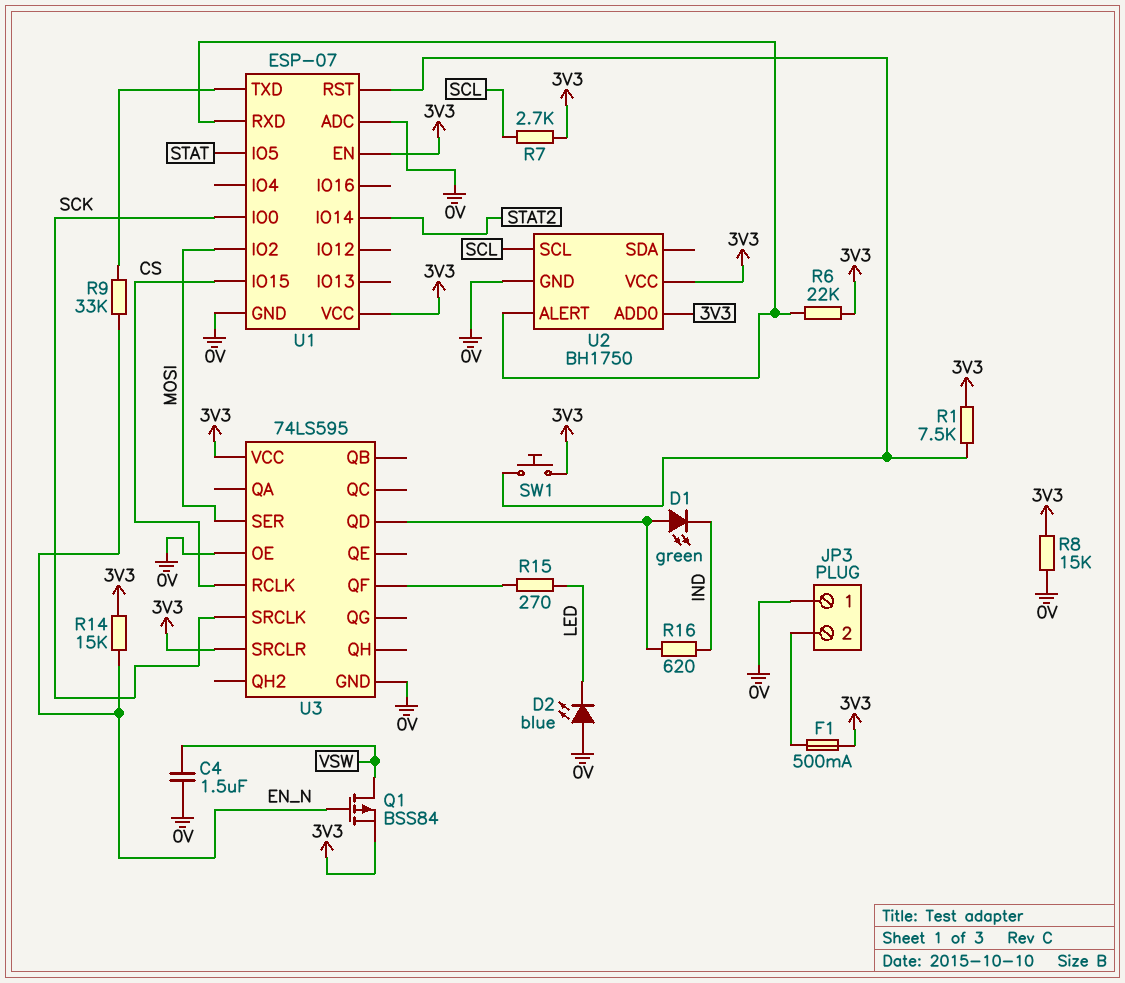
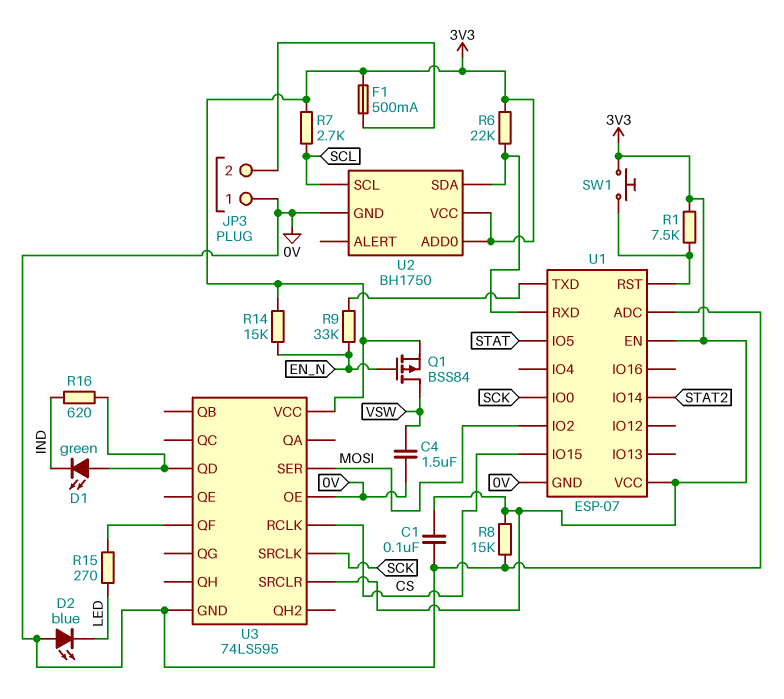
C1: none -> 100nF (0V, 3V3)
U2 pin ALERT: U1/RXD -> none
U2 pin SDA: none -> U1/RXD

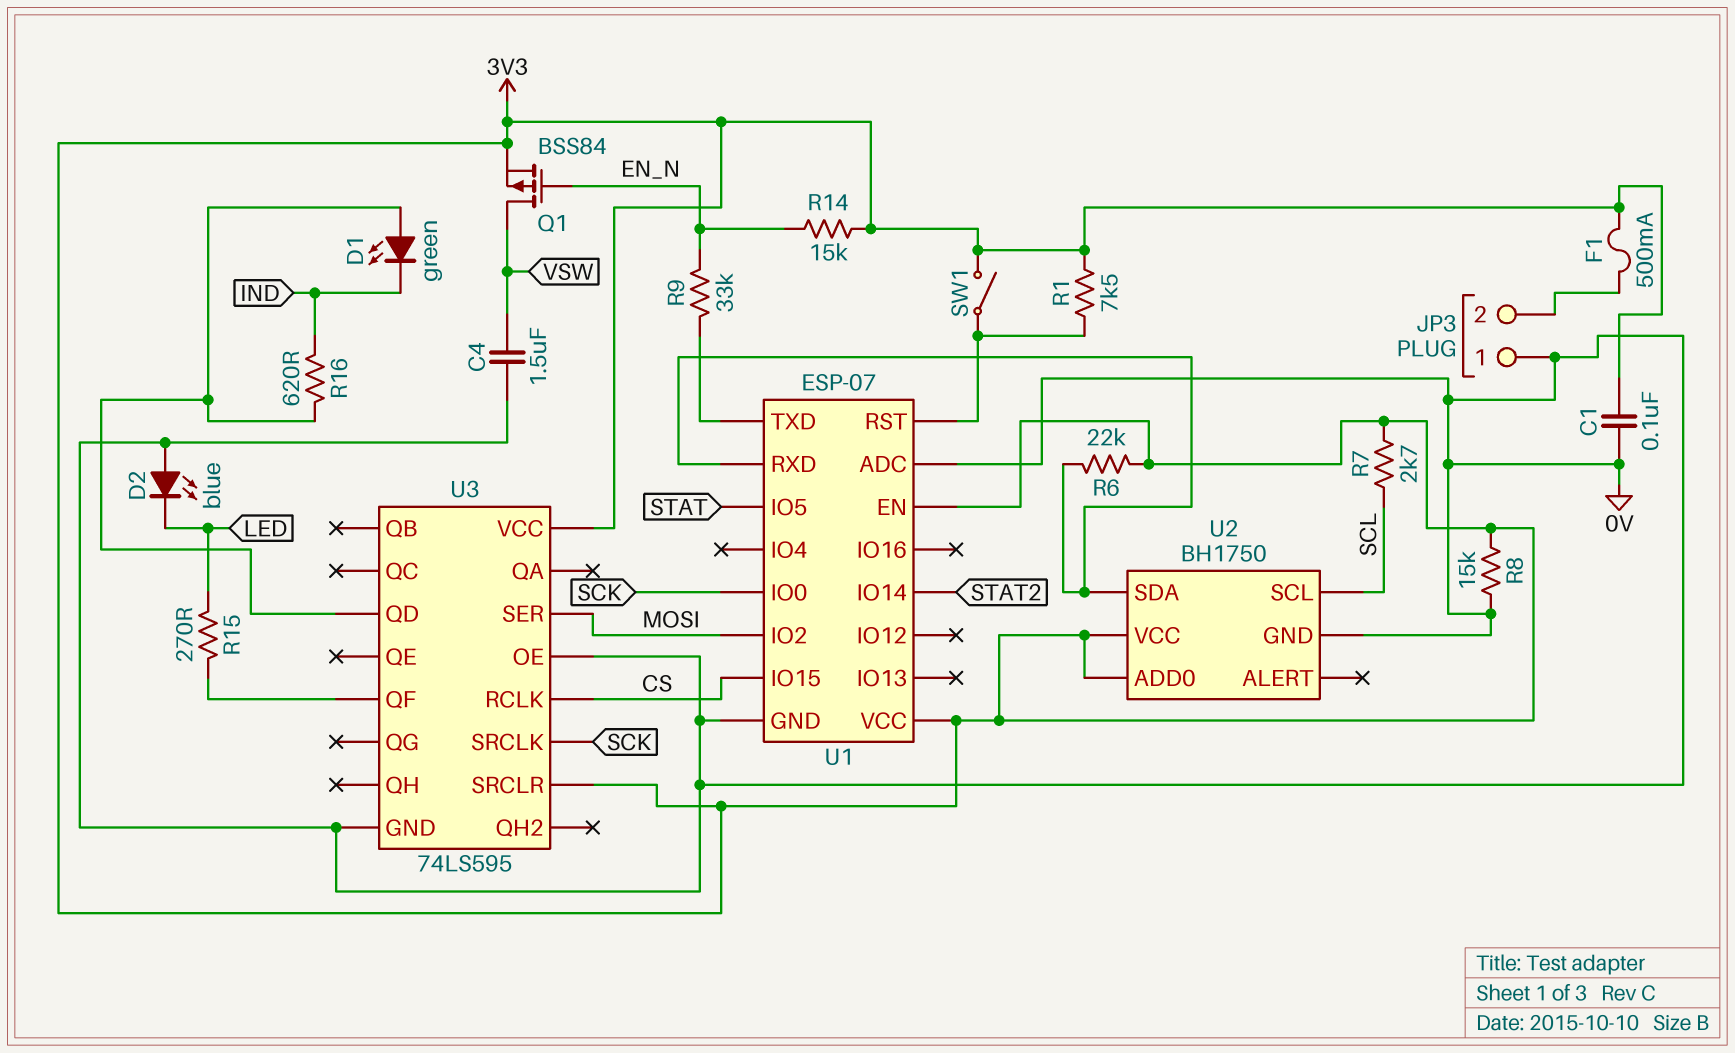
SW1: button (3V3, U1/RST) -> switch (3V3, U1/RST)

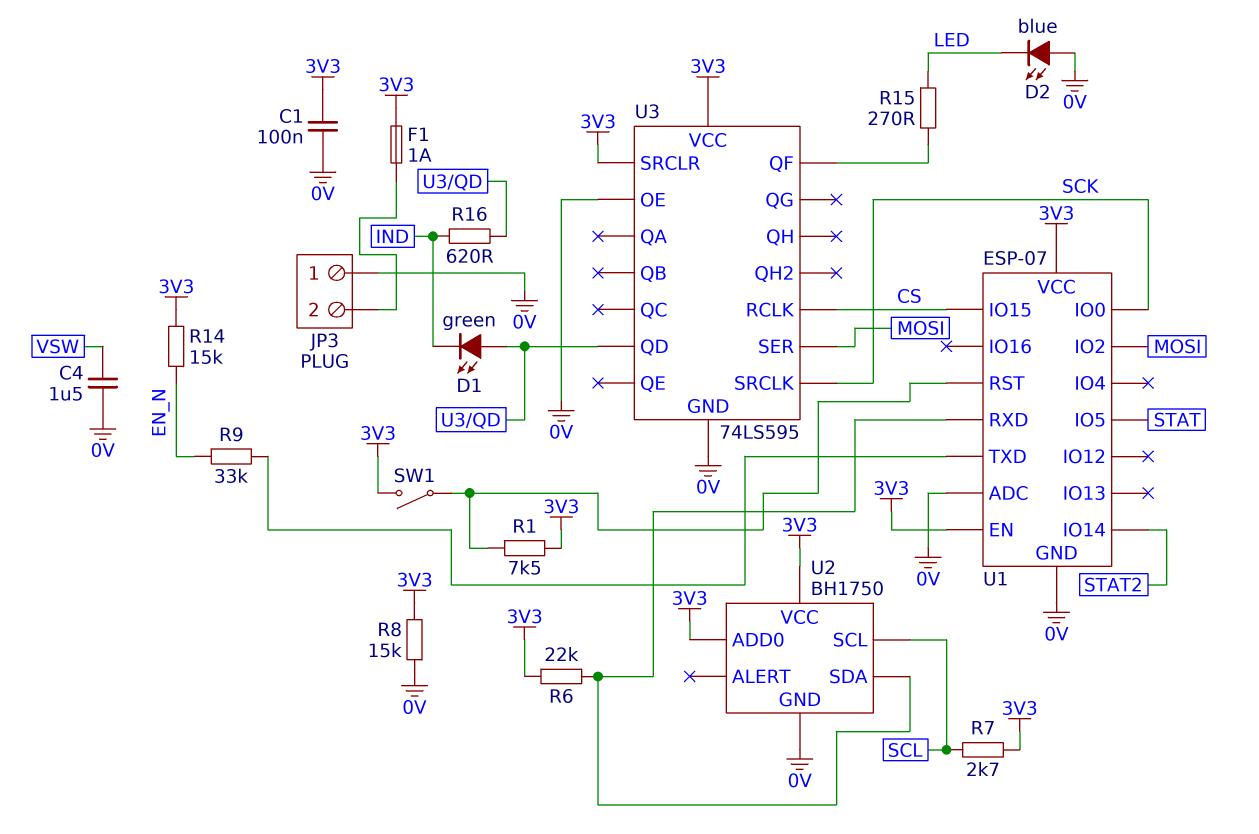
F1: 500mA (3V3, JP3/2) -> 1A (3V3, JP3/2)
Q1: PMOS BSS84 (G EN_N, D VSW, S 3V3) -> none

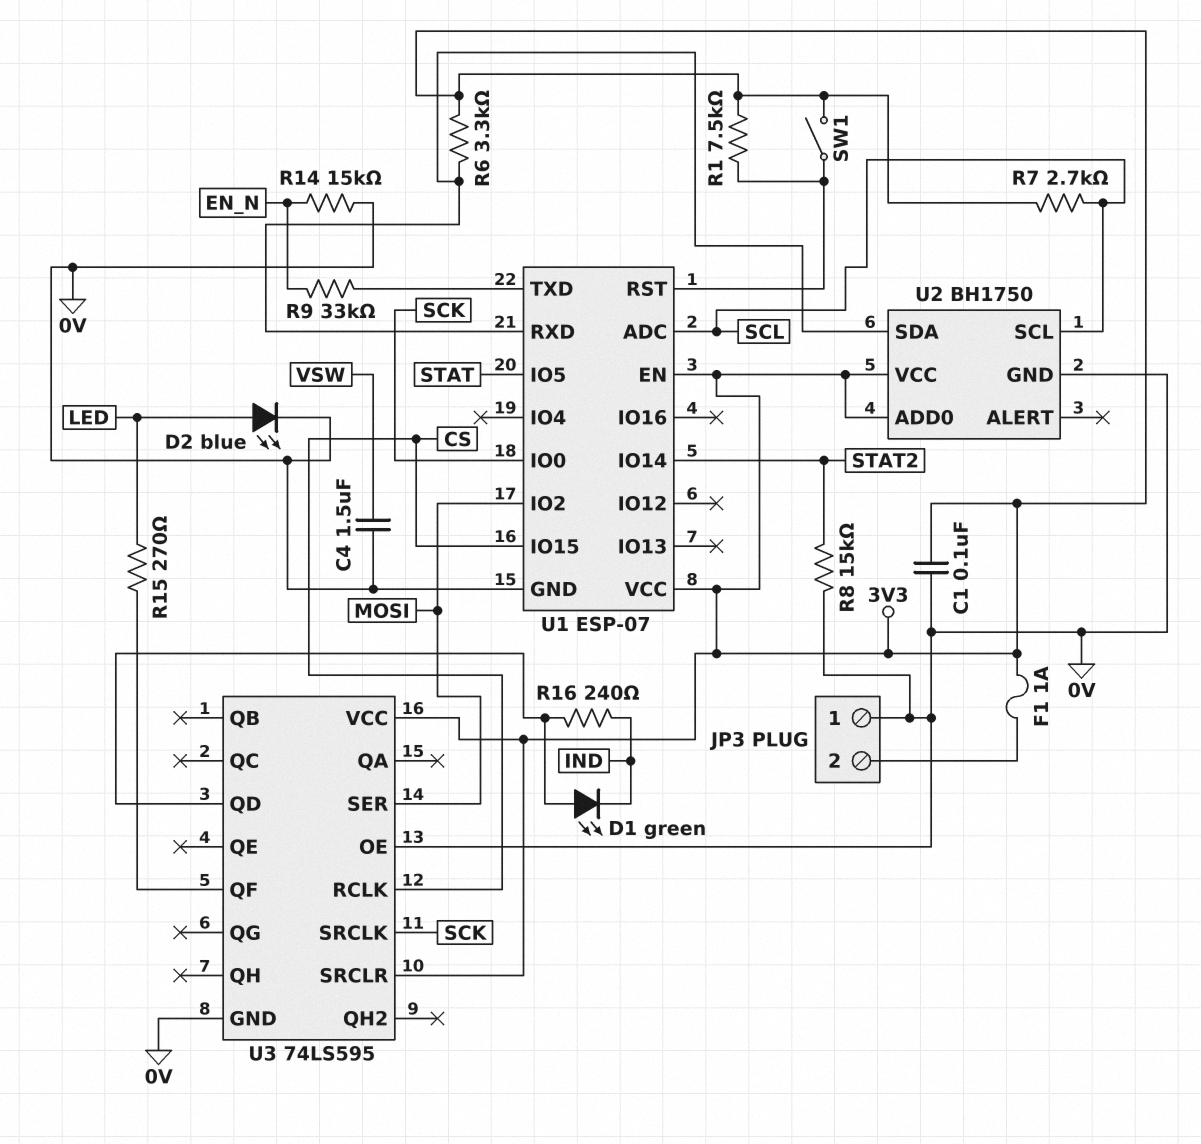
D2: LED blue (A 0V, K LED) -> LED blue (A LED, K 0V)
R6: 22k (3V3, U1/RXD) -> 3.3k (3V3, U1/RXD)
R8: 15k (0V, 3V3) -> 15k (0V, STAT2)
R14: 15k (3V3, EN_N) -> 15k (0V, EN_N)
R16: 620 (IND, U3/QD) -> 240 (IND, U3/QD)
U1 pin ADC: 0V -> SCL

